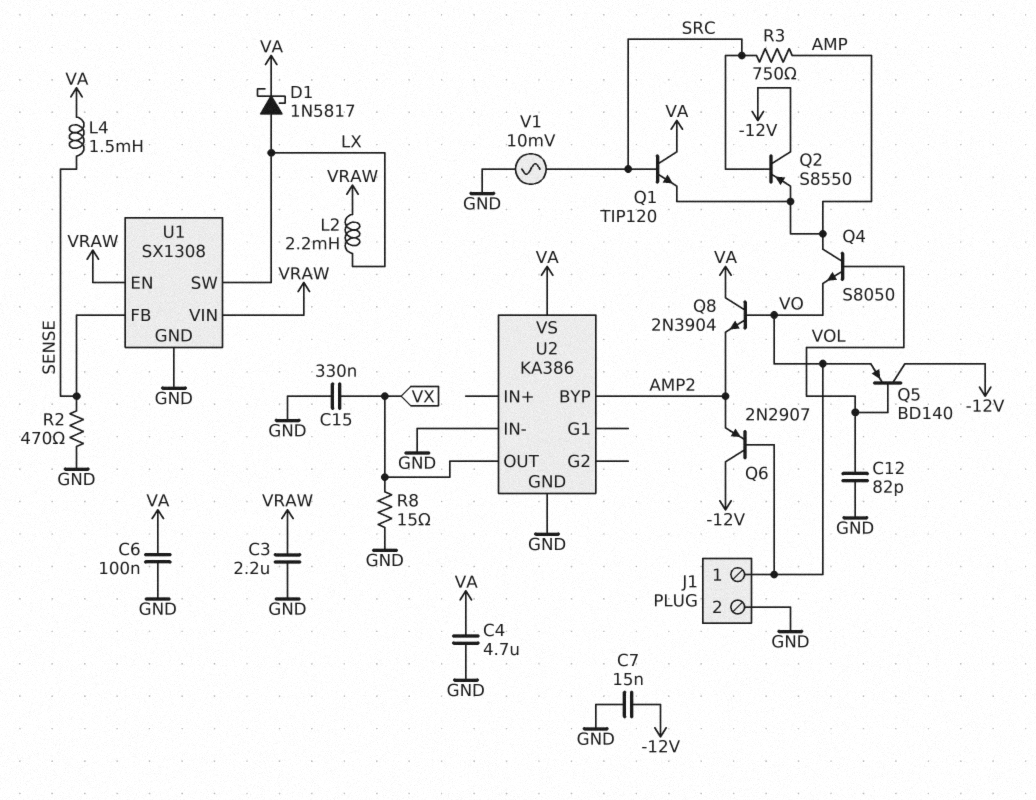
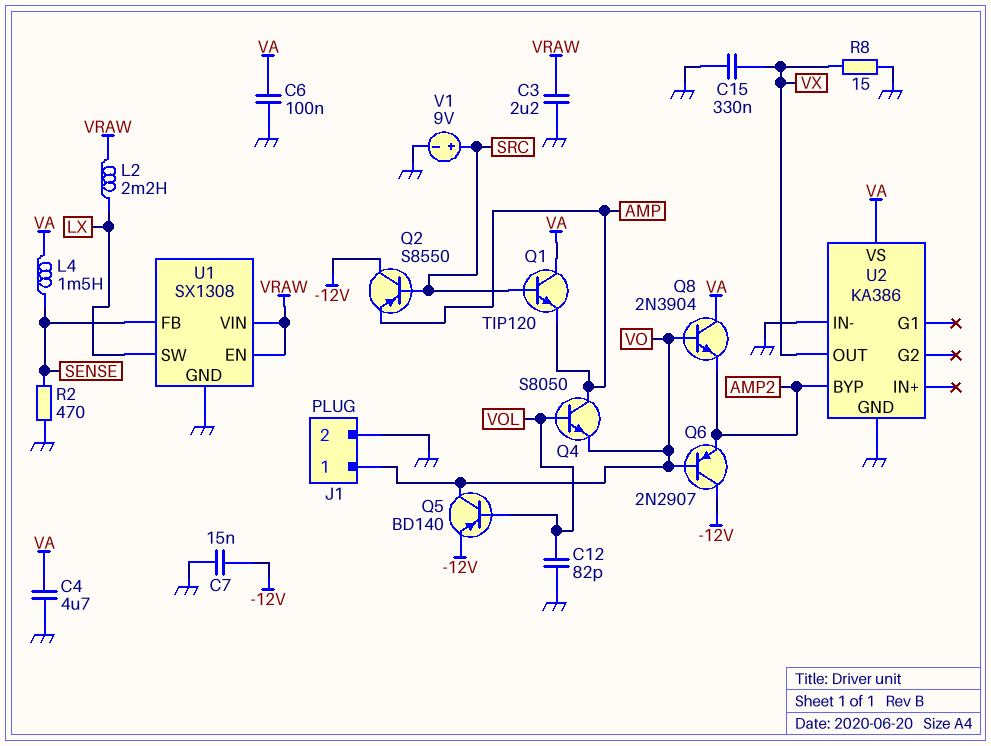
D1: schottky 1N5817 (A LX, K VA) -> none
Q5: PNP BD140 (B VOL, C -12V, E VO) -> PNP BD140 (B VOL, C VO, E -12V)
R3: 750 (AMP, SRC) -> none
V1: AC 10mV (GND, SRC) -> 9V (plus SRC, minus GND)

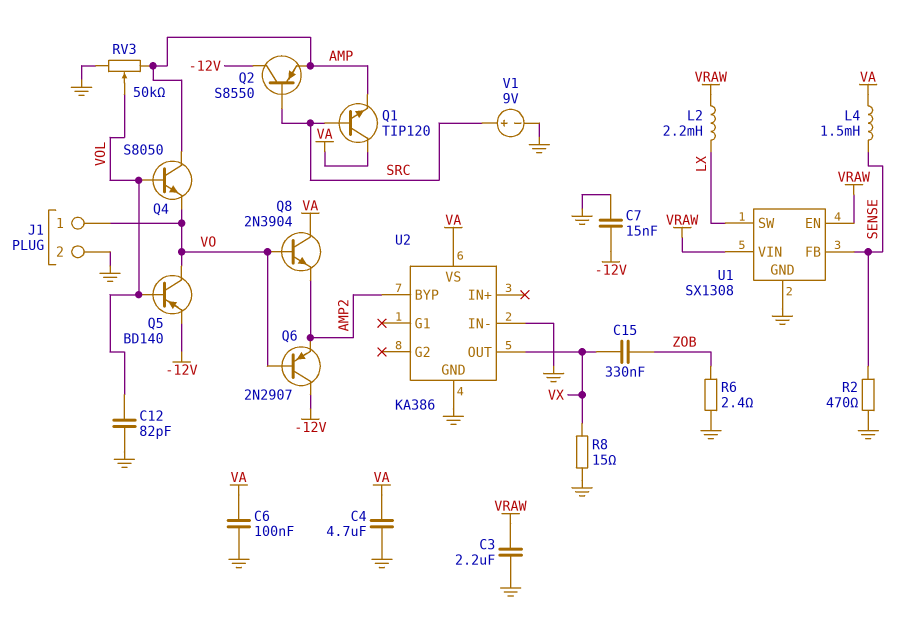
C15: 330nF (GND, VX) -> 330nF (VX, ZOB)
R6: none -> 2.4 (GND, ZOB)
RV3: none -> 50k (AMP, GND, wiper VOL)

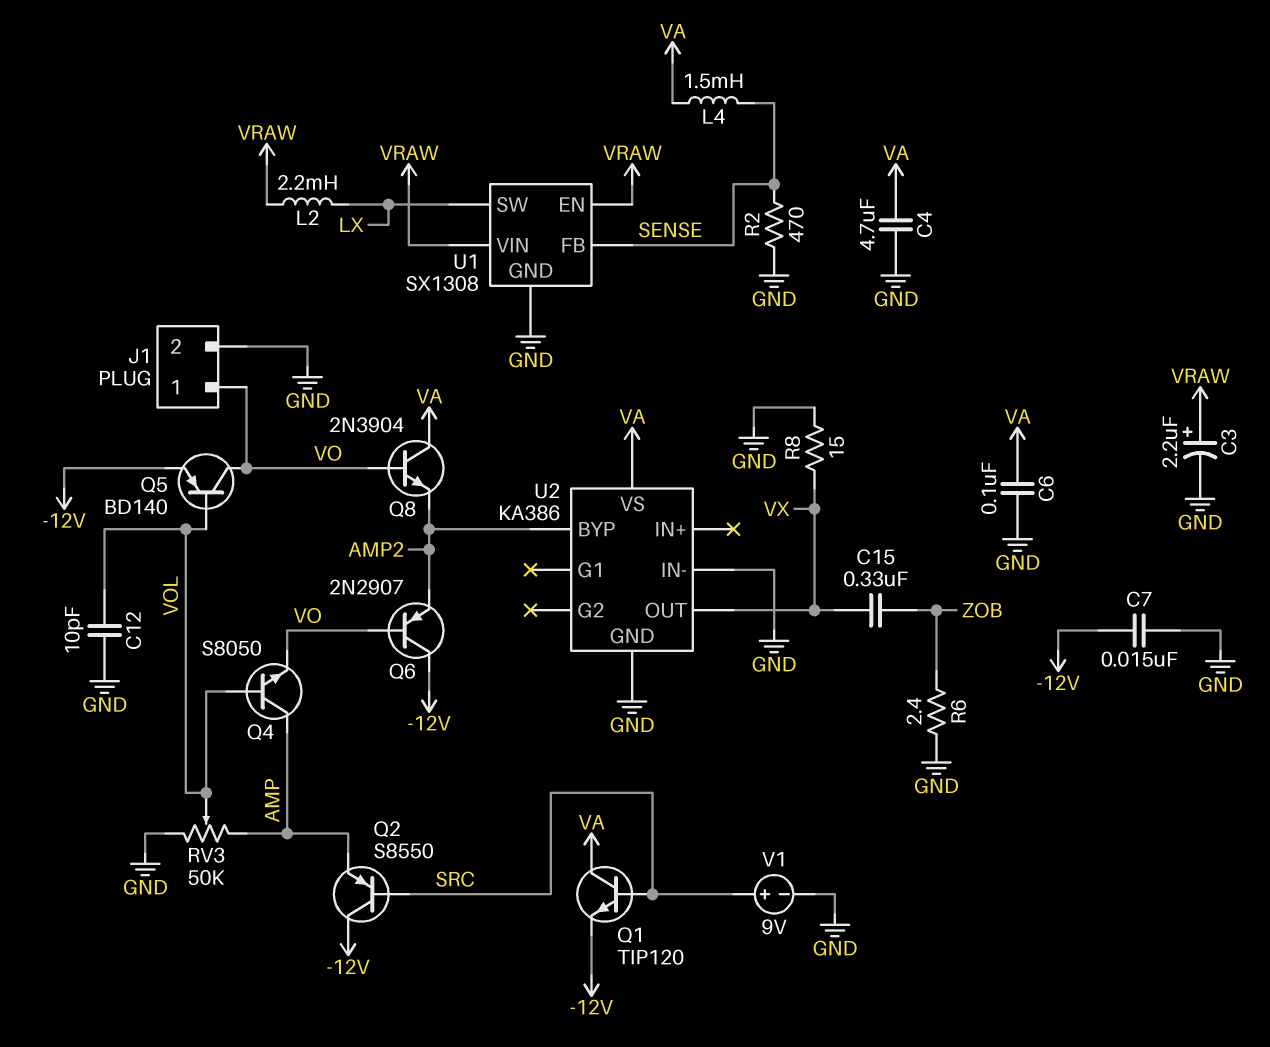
C3: 2.2uF (GND, VRAW) -> 2.2uF (plus VRAW, minus GND)
C12: 82pF (GND, VOL) -> 10pF (GND, VOL)
Q1: NPN TIP120 (B SRC, C VA, E AMP) -> NPN TIP120 (B SRC, C VA, E -12V)

